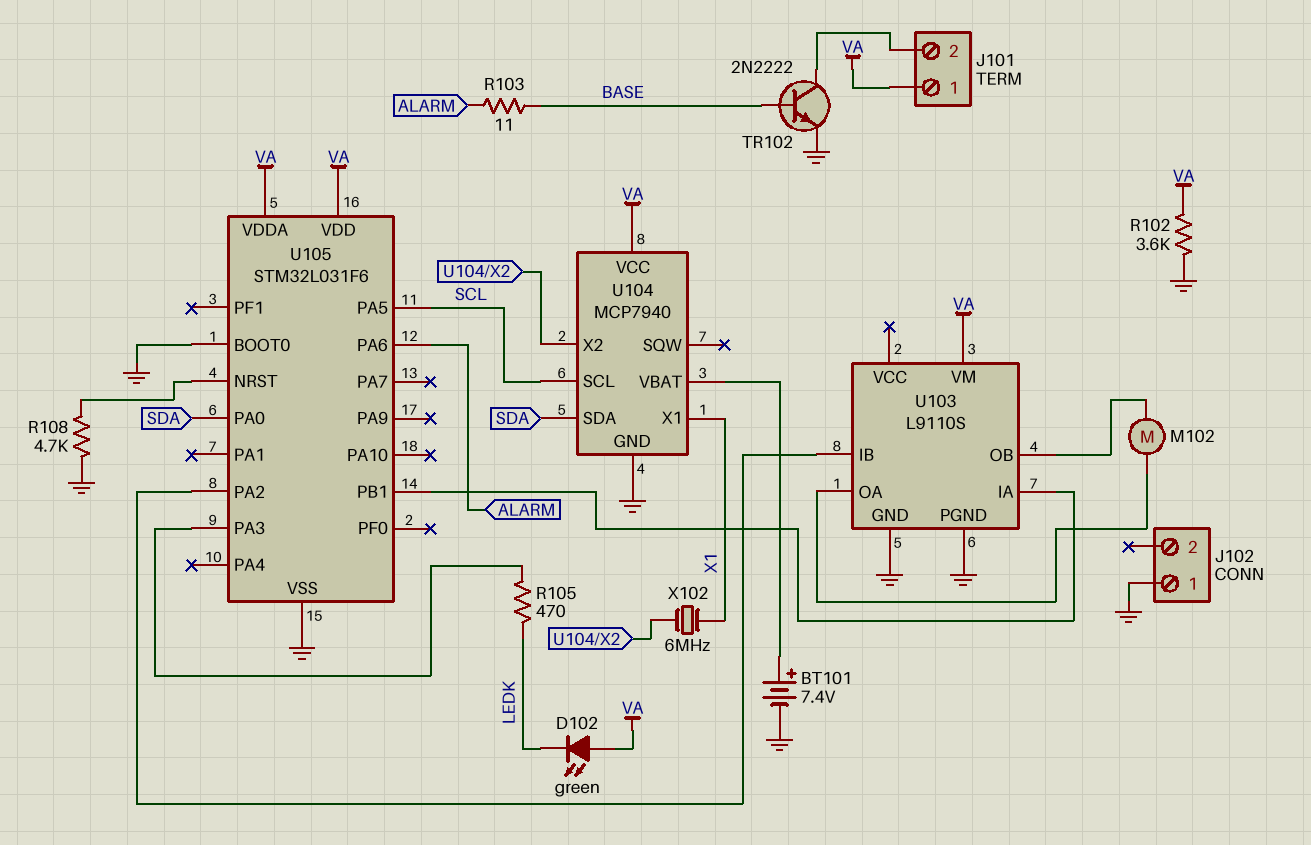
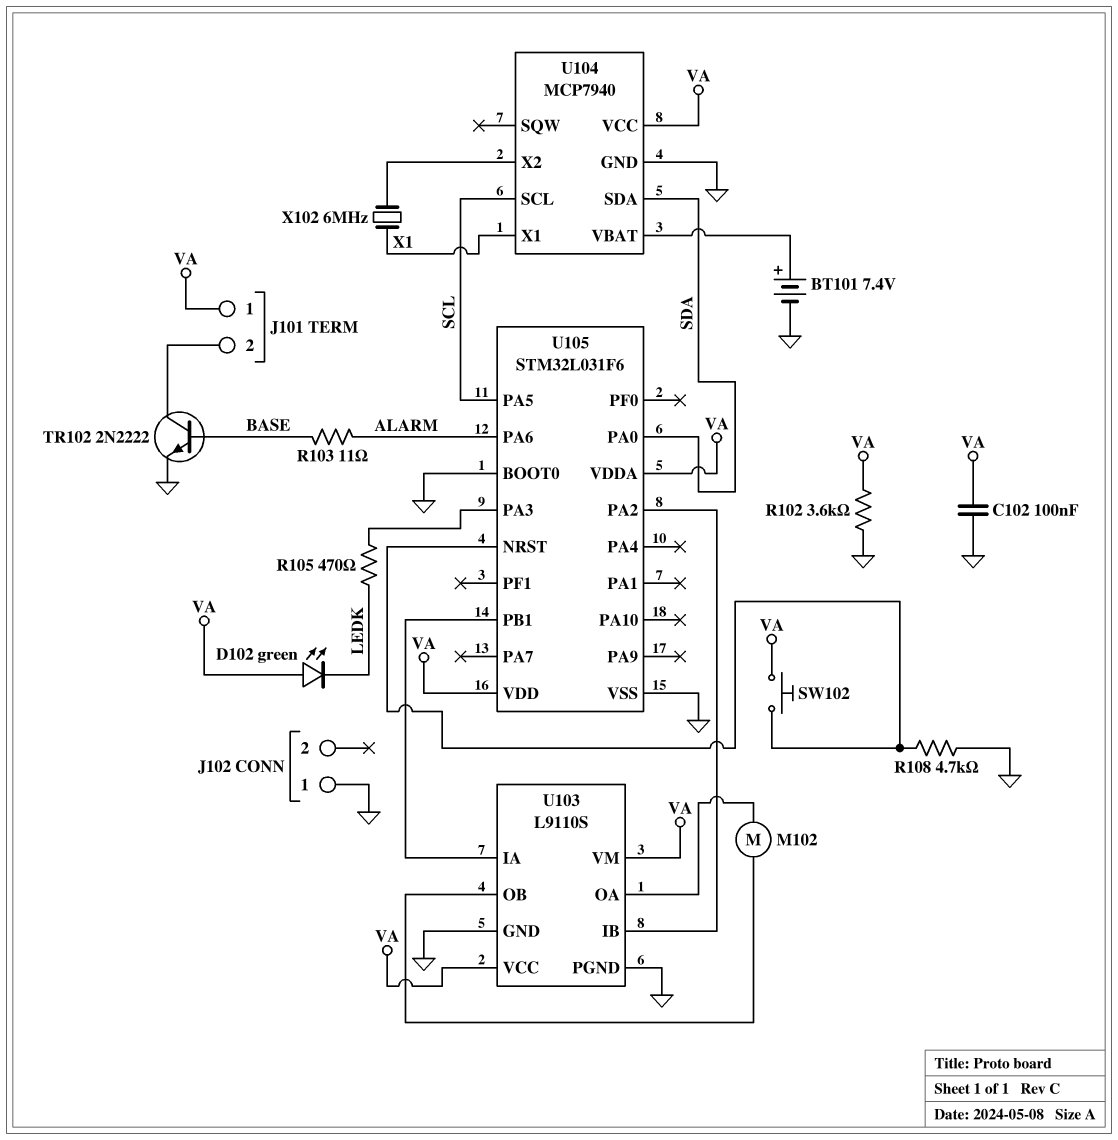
C102: none -> 100nF (GND, VA)
SW102: none -> button (U105/NRST, VA)
U103 pin VCC: none -> VA

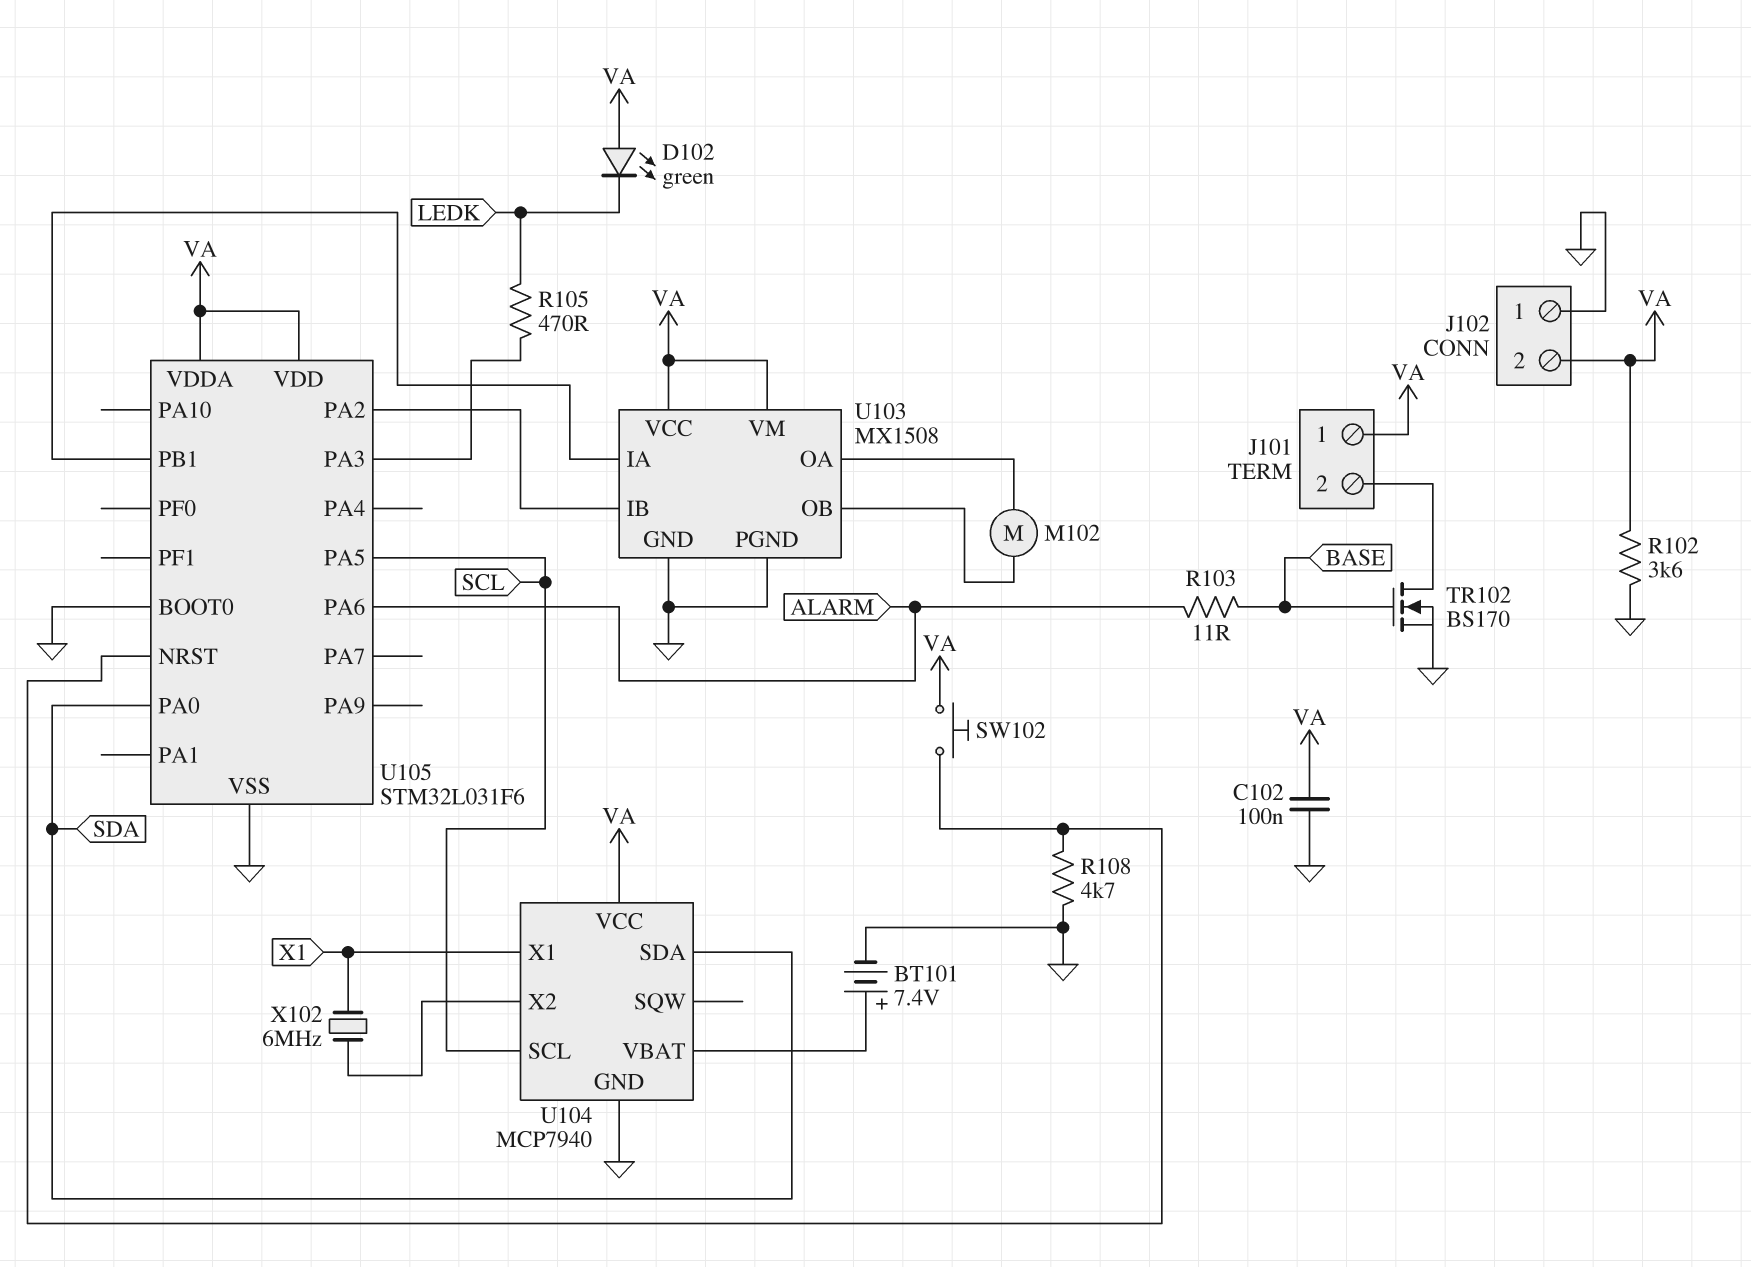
J102 pin 2: none -> VA
TR102: NPN 2N2222 (B BASE, C J101/2, E GND) -> NMOS BS170 (G BASE, D J101/2, S GND)
U103: L9110S -> MX1508

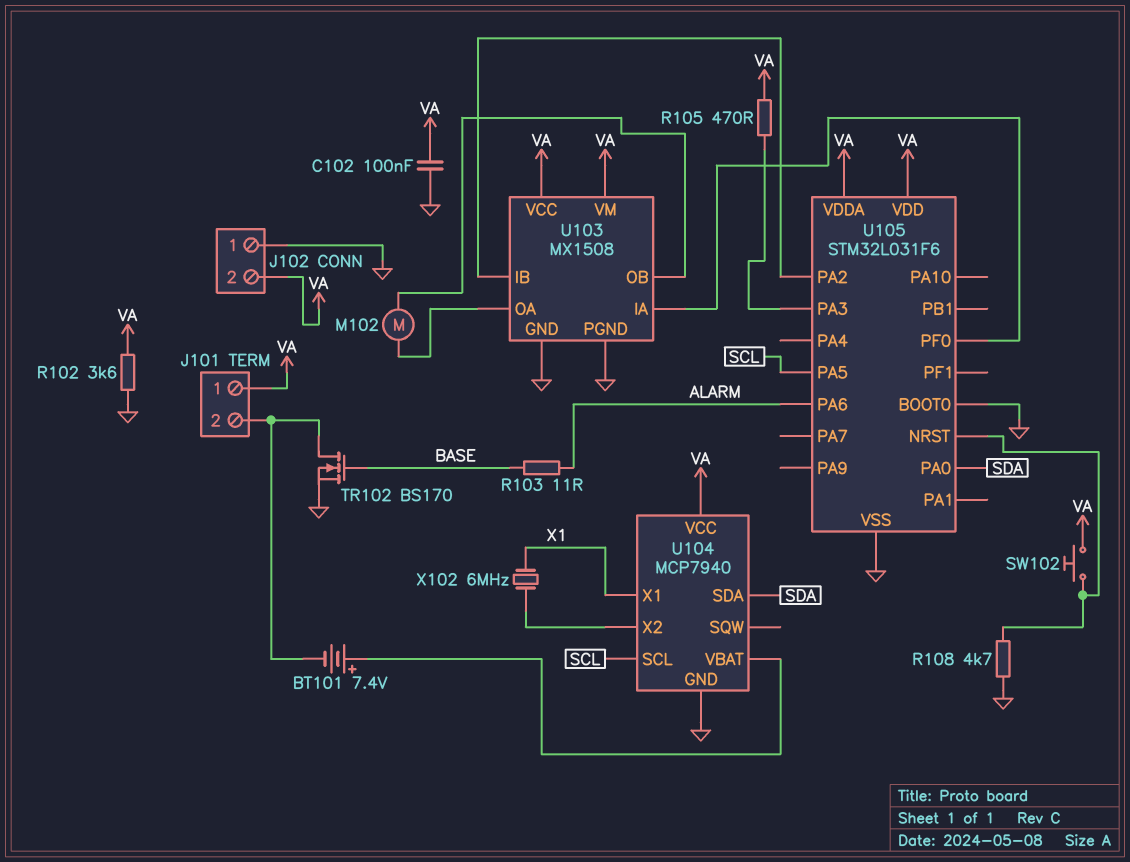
BT101: 7.4V (plus U104/VBAT, minus GND) -> 7.4V (plus U104/VBAT, minus J101/2)
D102: LED green (A VA, K LEDK) -> none
R105: 470 (LEDK, U105/PA3) -> 470 (U105/PA3, VA)
U105 pin PB1: U103/IA -> none
U105 pin PF0: none -> U103/IA

